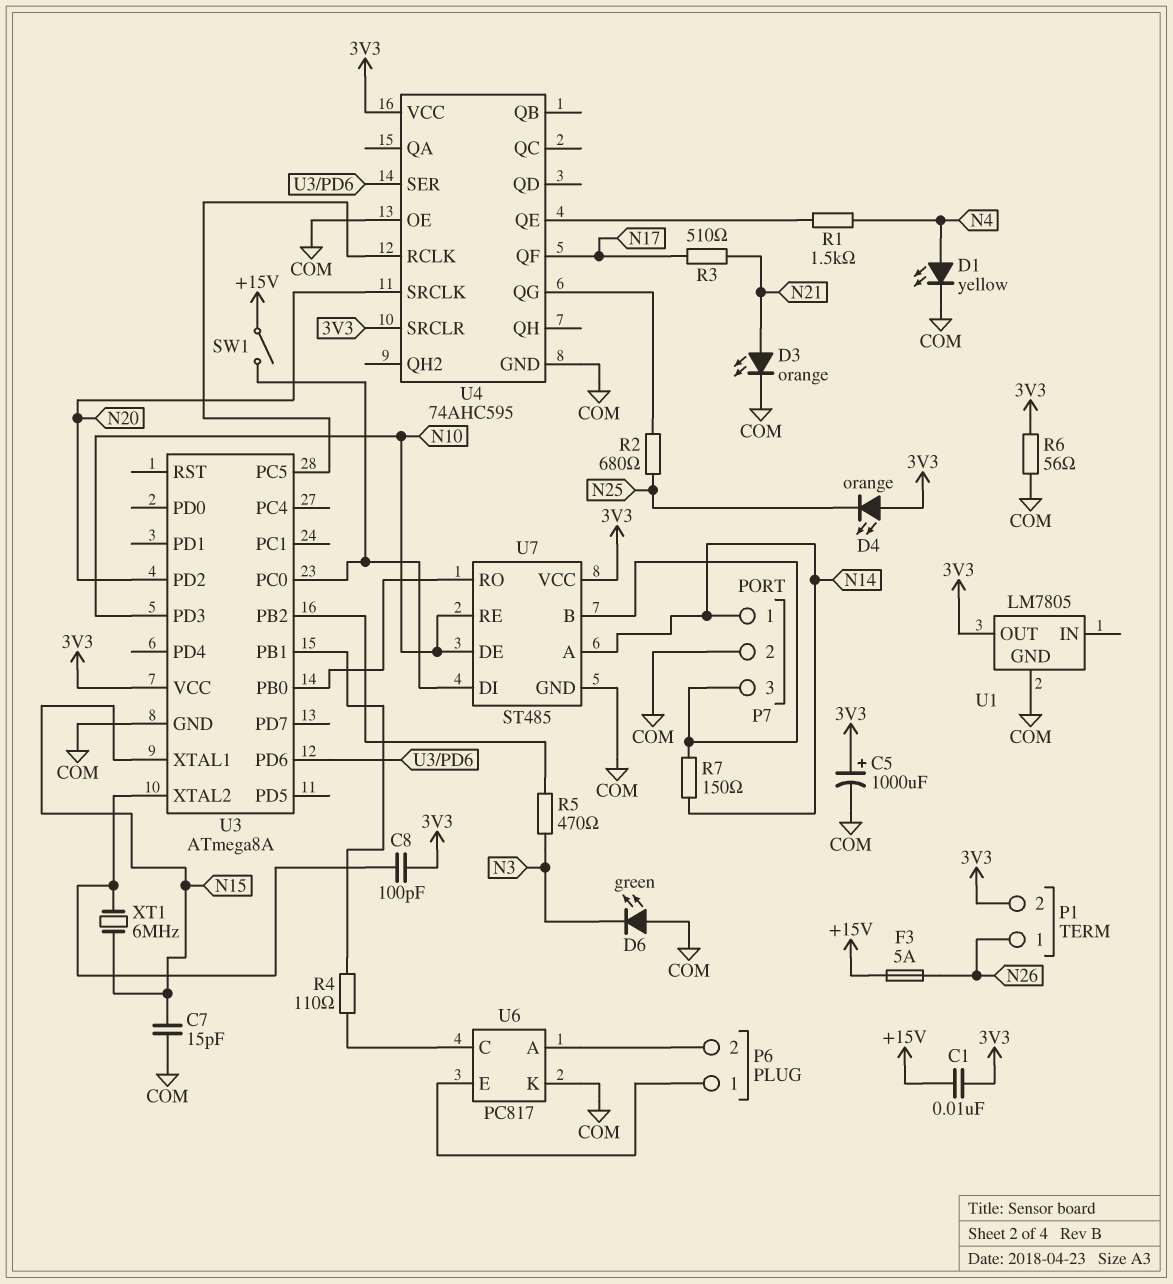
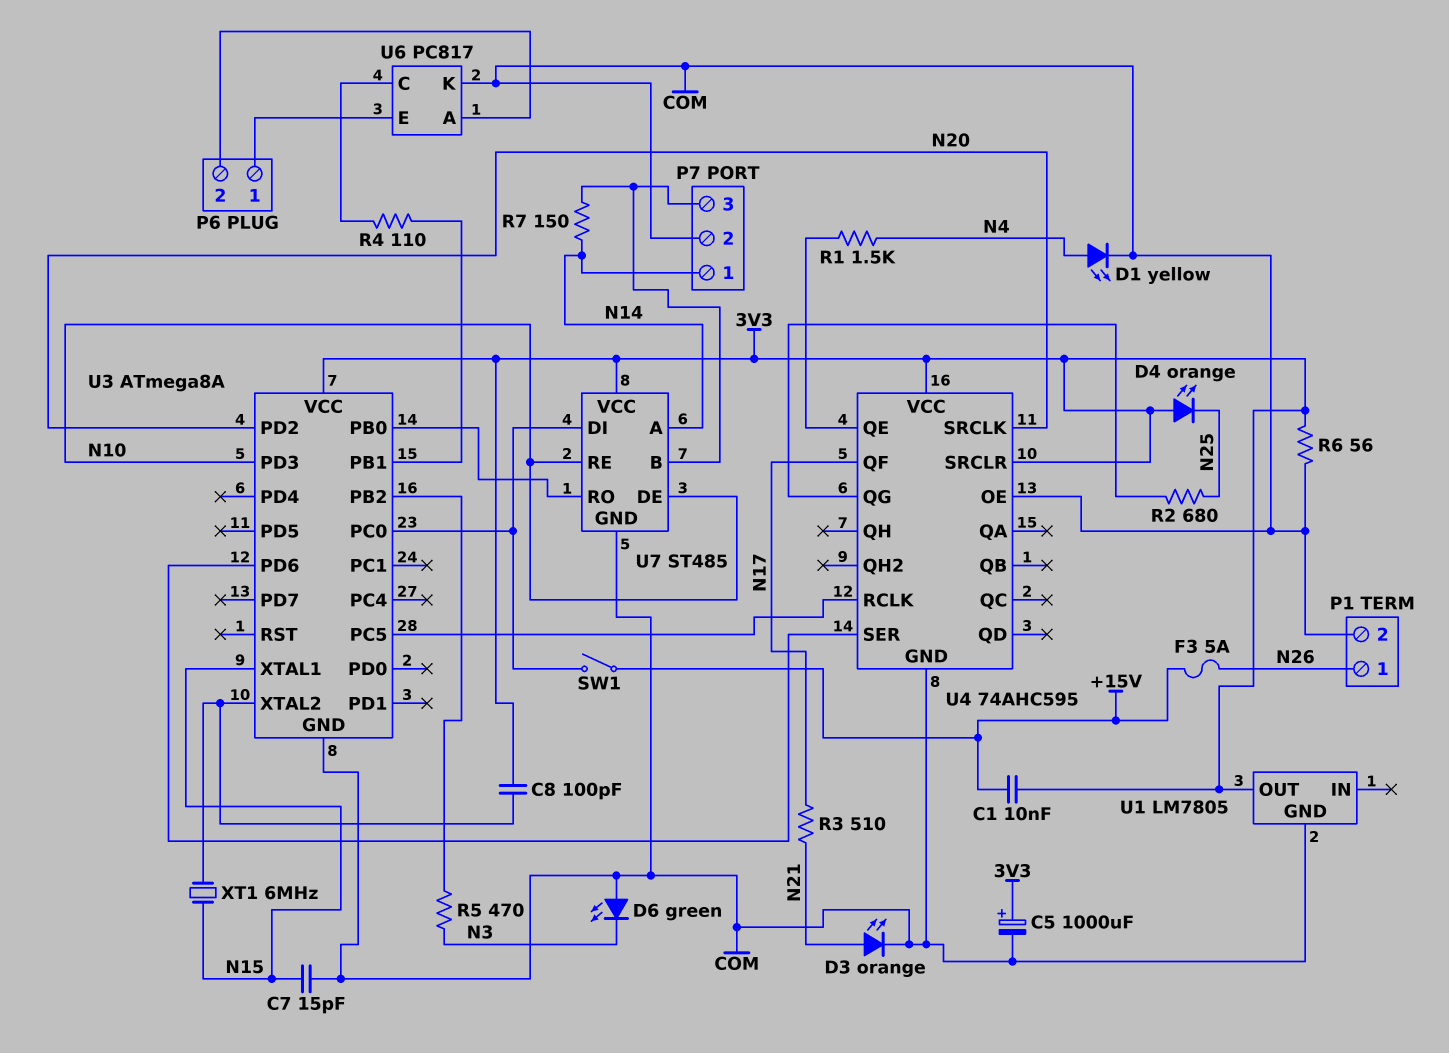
P1 pin 2: 3V3 -> COM

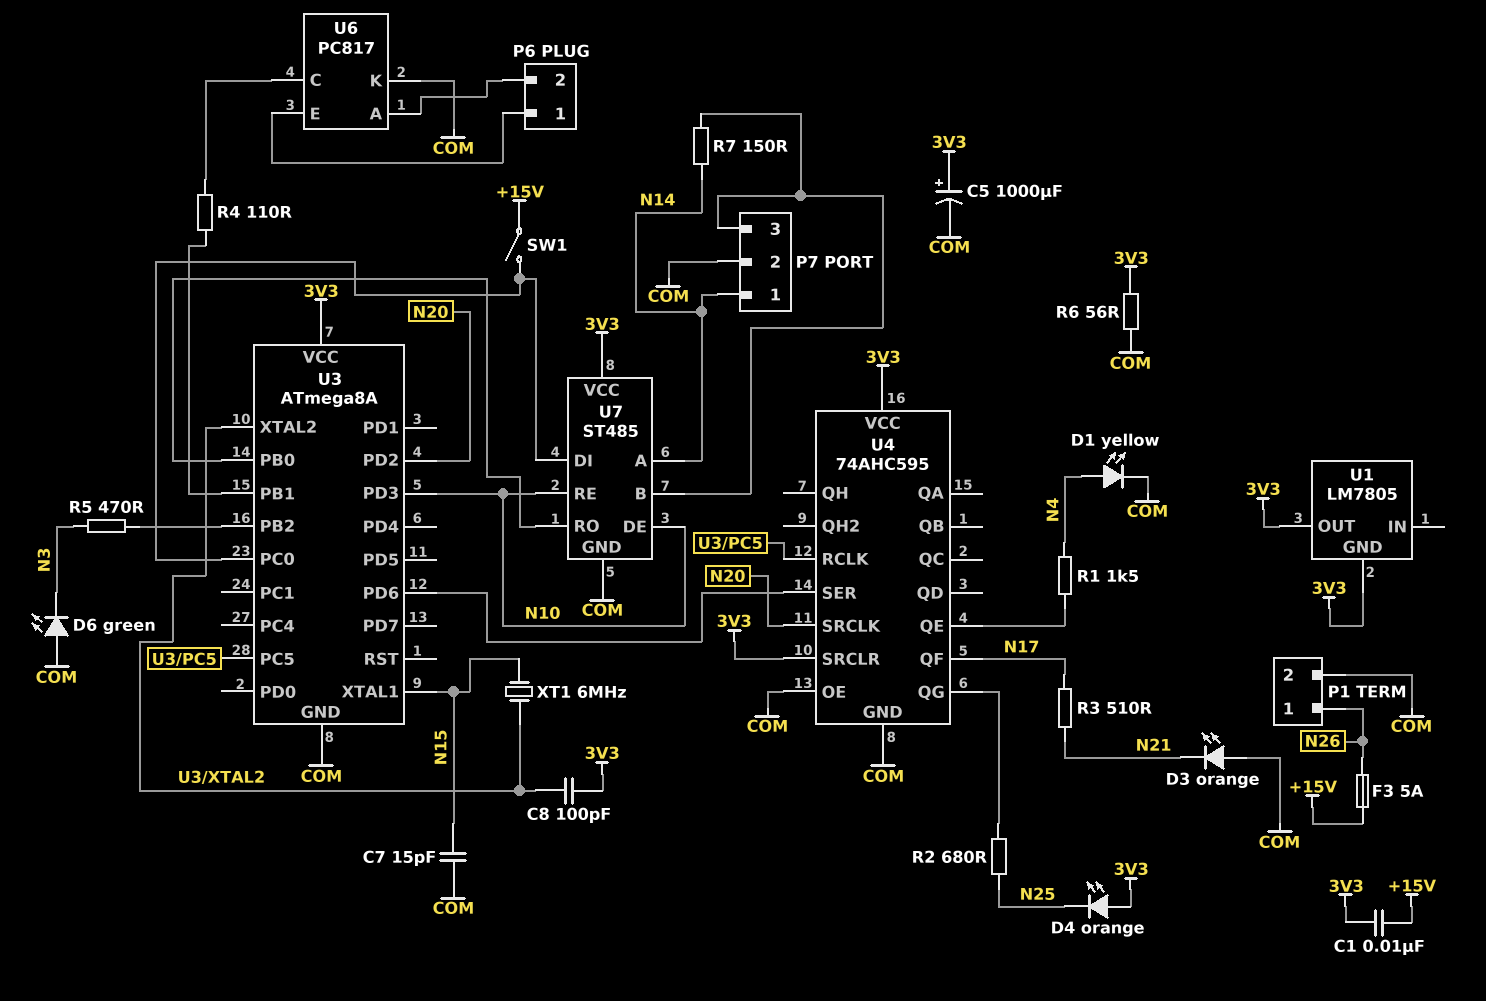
D3: LED orange (A N21, K COM) -> LED orange (A COM, K N21)
U1 pin GND: COM -> 3V3

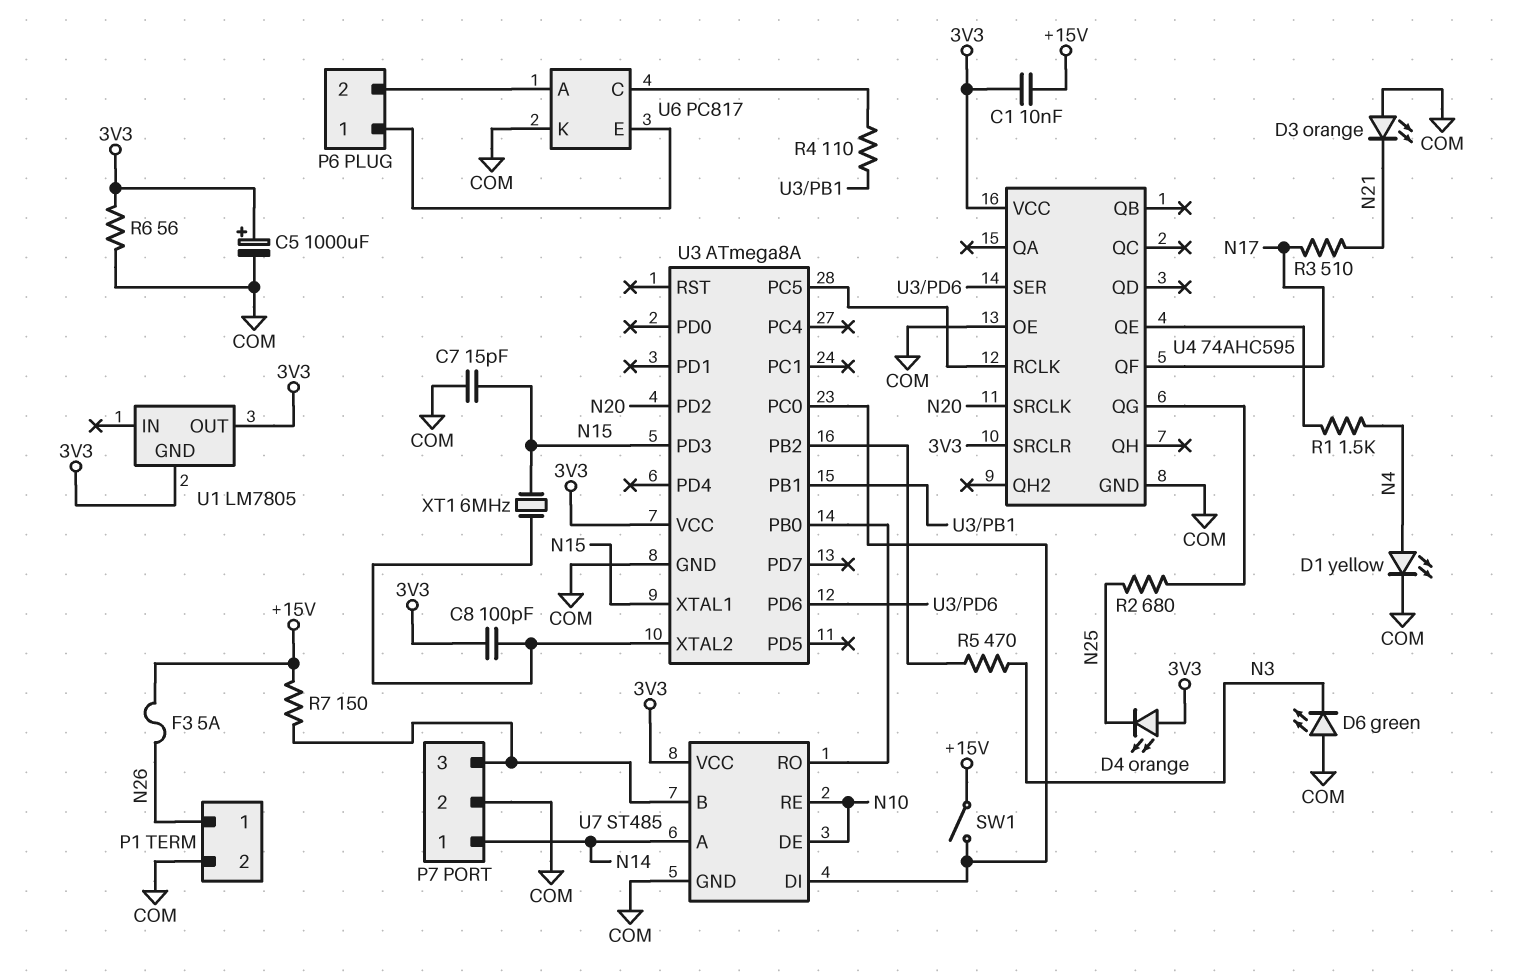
R7: 150 (N14, P7/3) -> 150 (+15V, P7/3)
U3 pin PD3: N10 -> N15

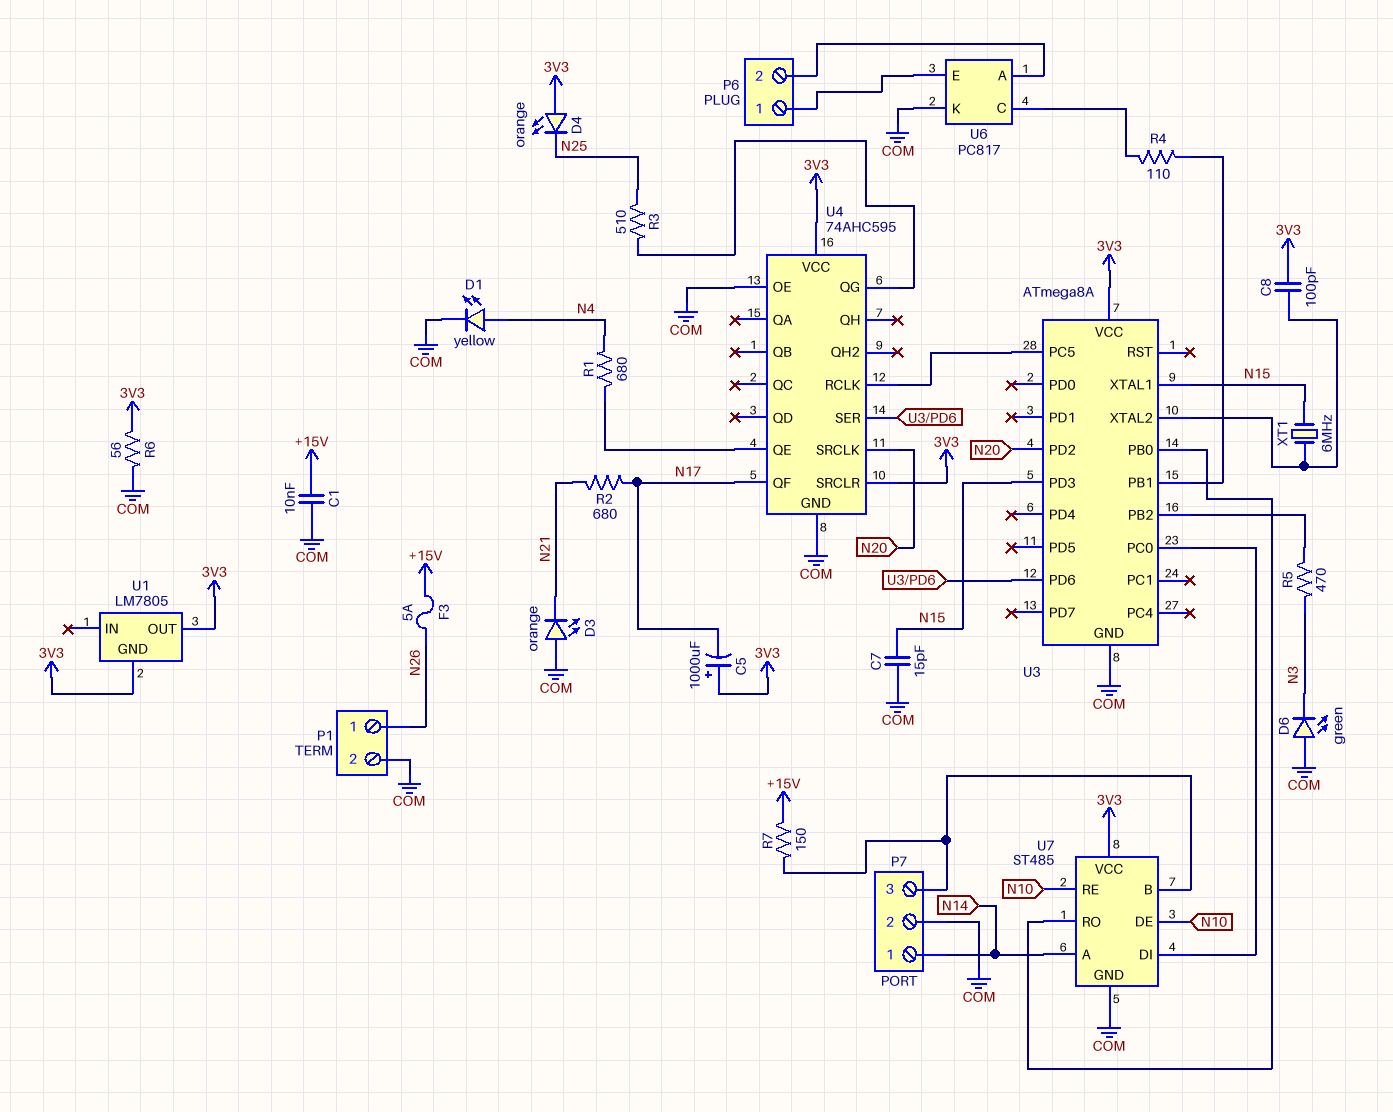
C1: 10nF (+15V, 3V3) -> 10nF (+15V, COM)
C5: 1000uF (plus 3V3, minus COM) -> 1000uF (plus 3V3, minus N17)
R1: 1.5k (N4, U4/QE) -> 680 (N4, U4/QE)
R2: 680 (N25, U4/QG) -> 680 (N17, N21)
R3: 510 (N17, N21) -> 510 (N25, U4/QG)
SW1: switch (+15V, U3/PC0) -> none

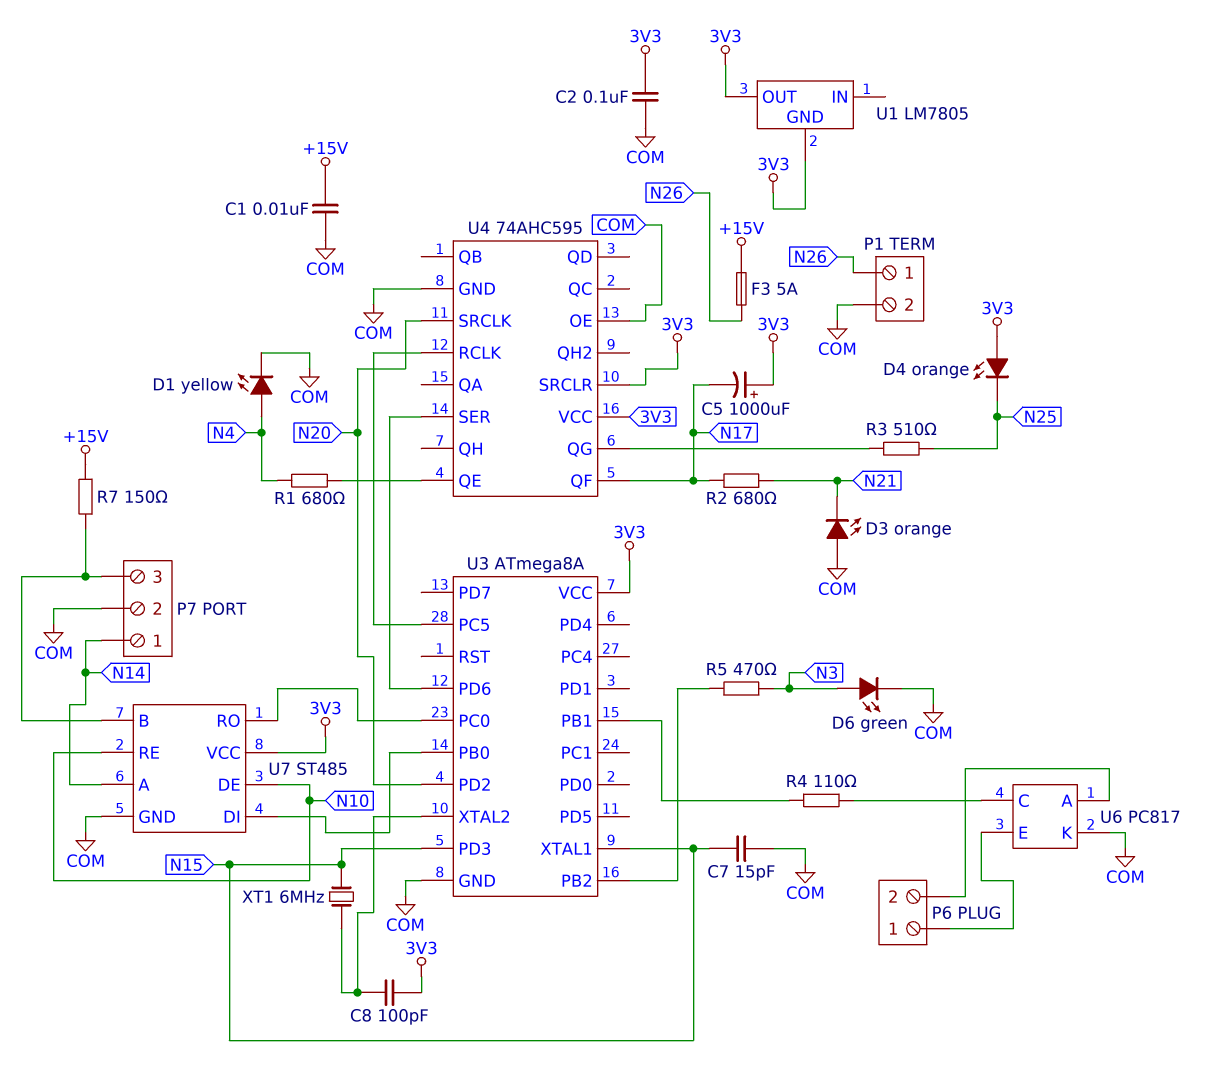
C2: none -> 100nF (3V3, COM)
D6: LED green (A COM, K N3) -> LED green (A N3, K COM)
R6: 56 (3V3, COM) -> none
U7 pin DI: U3/PC0 -> U3/PB0
U7 pin RO: U3/PB0 -> U3/PC0

